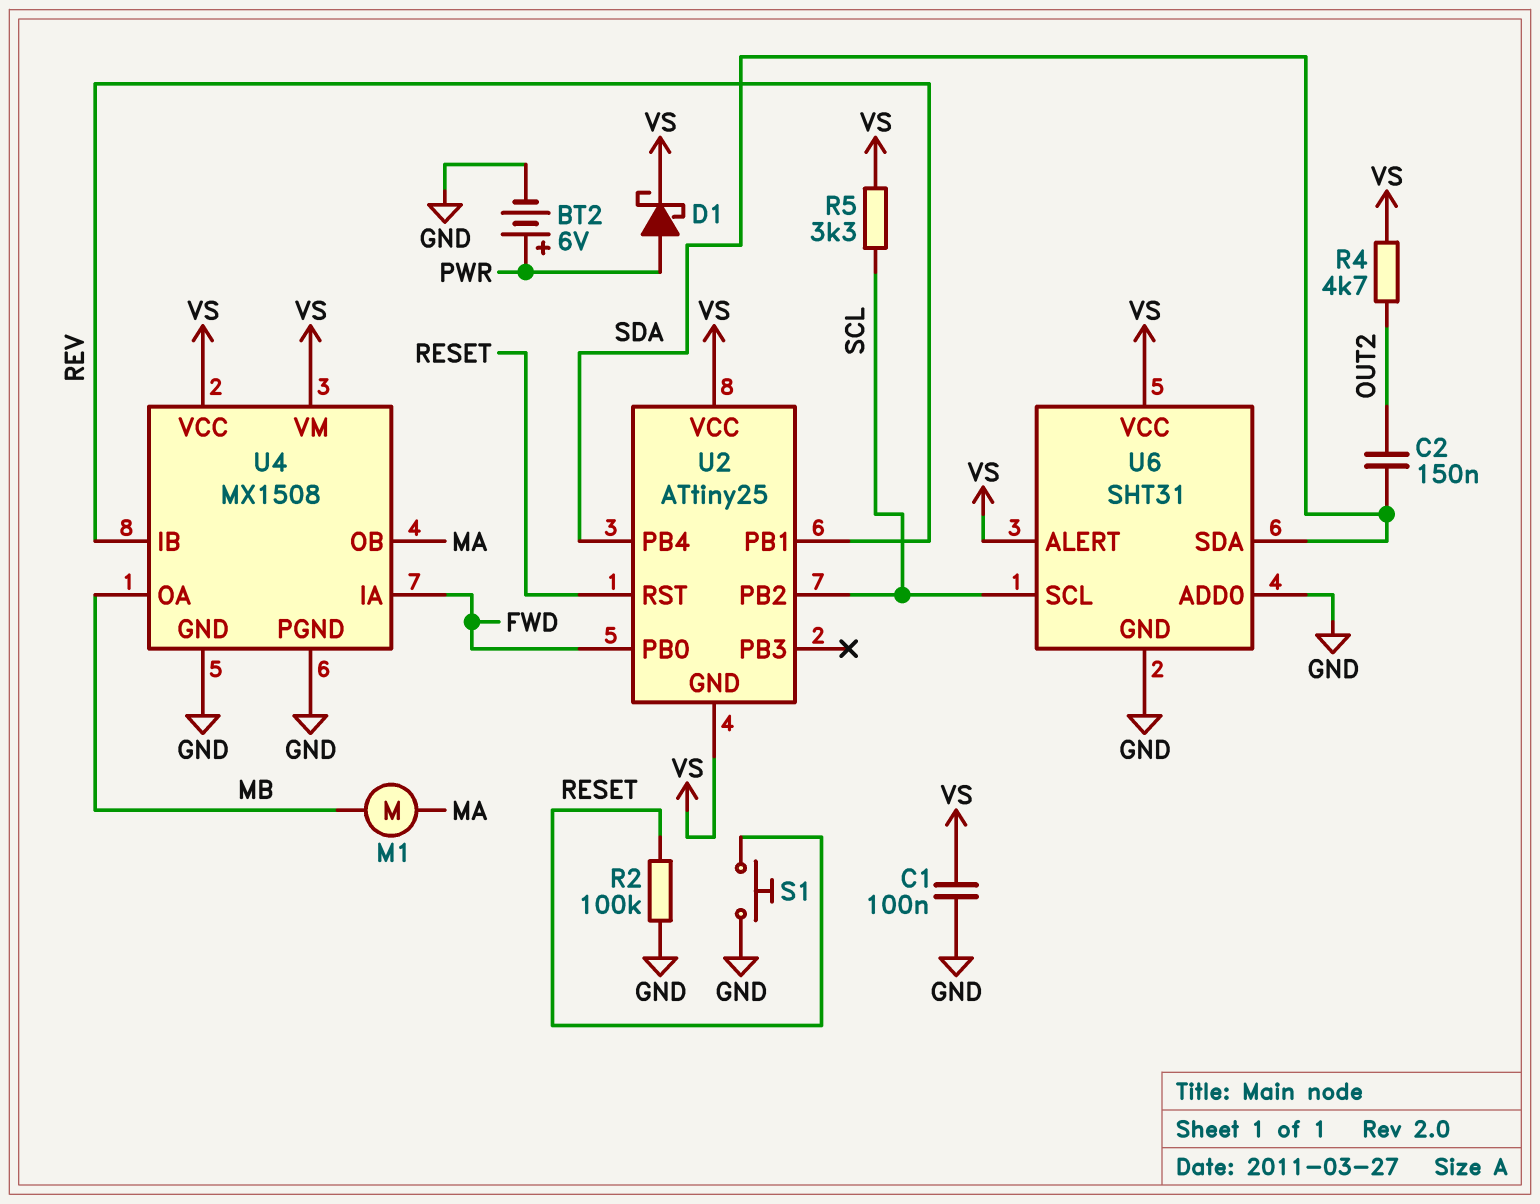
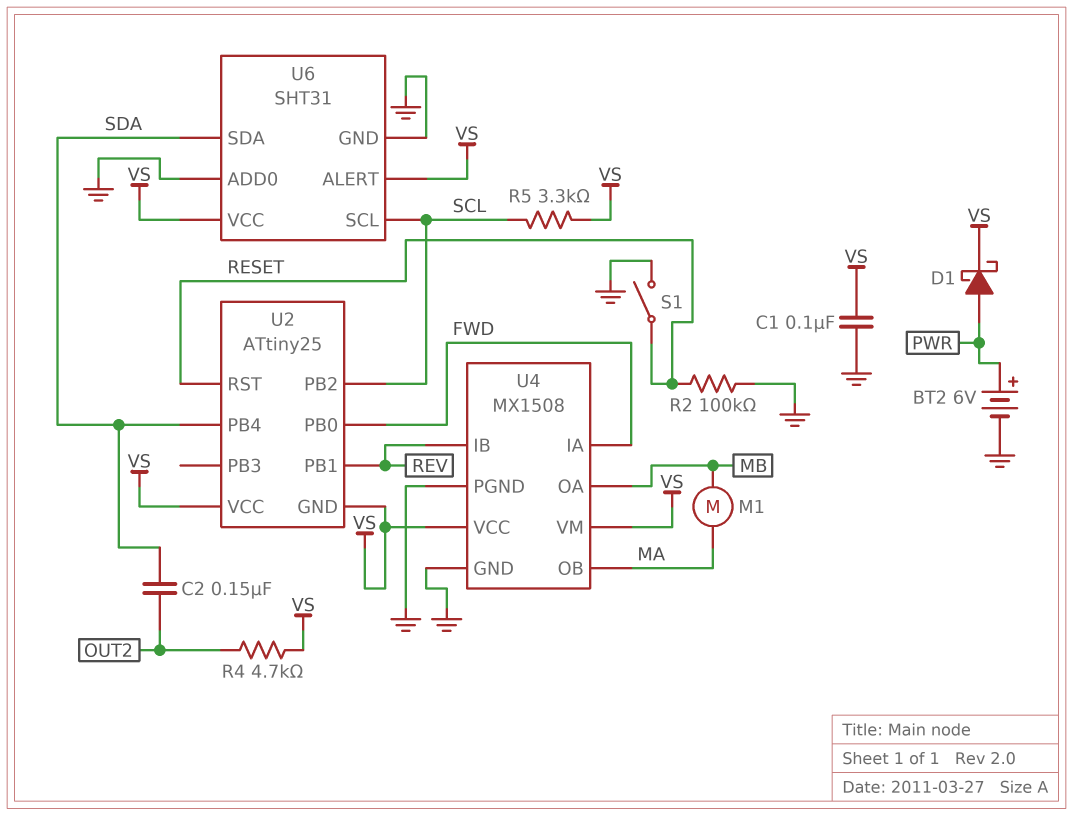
S1: button (GND, RESET) -> switch (GND, RESET)

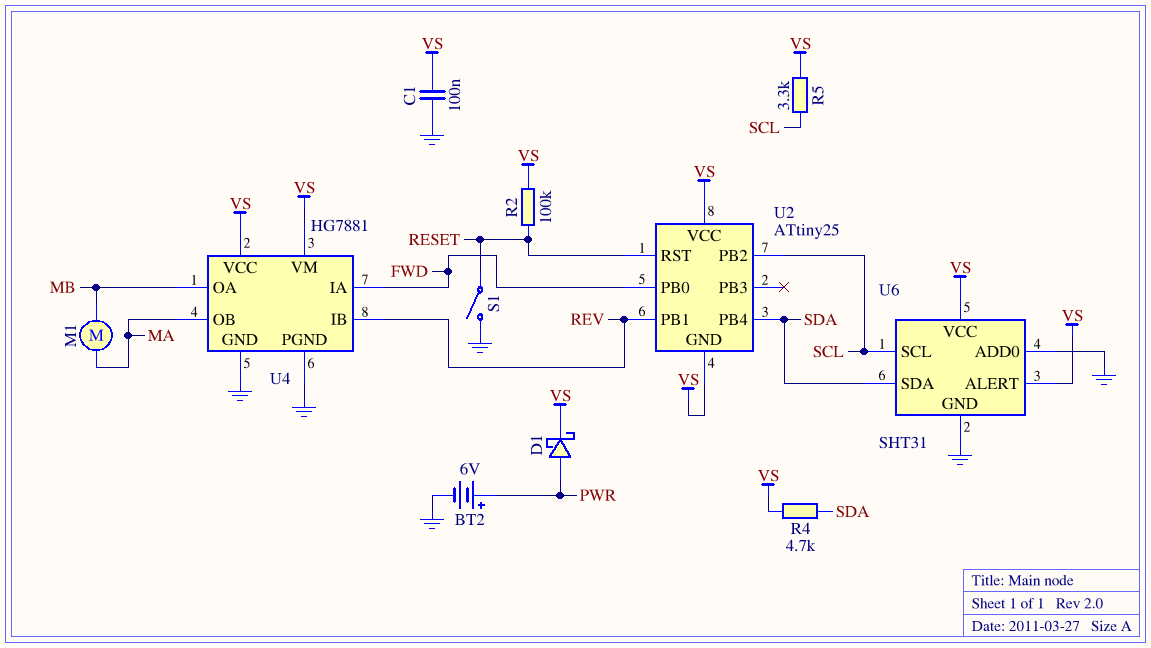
C2: 150nF (OUT2, SDA) -> none
R2: 100k (GND, RESET) -> 100k (RESET, VS)
R4: 4.7k (OUT2, VS) -> 4.7k (SDA, VS)
U4: MX1508 -> HG7881

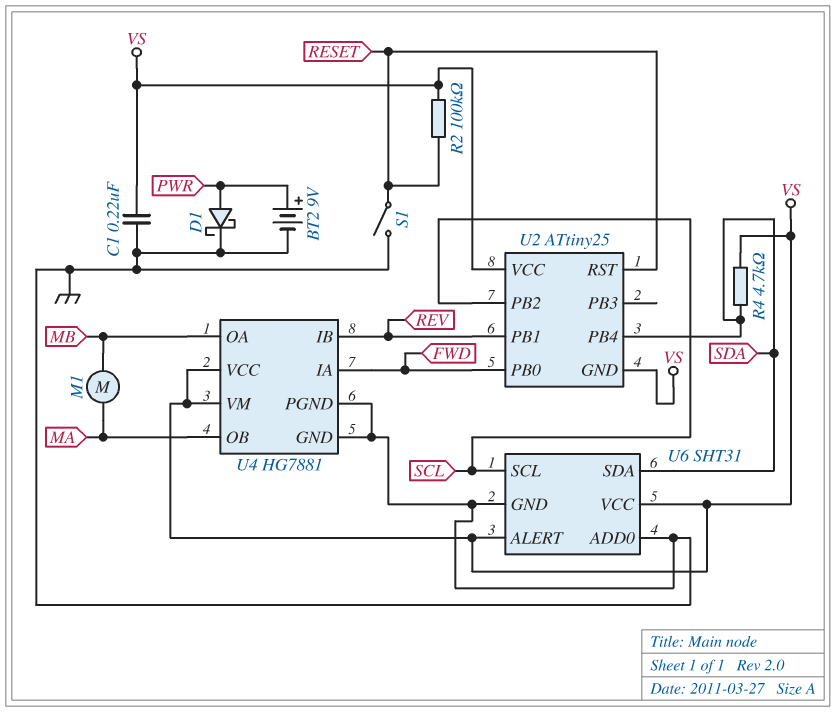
BT2: 6V (plus PWR, minus GND) -> 9V (plus PWR, minus GND)
C1: 100nF (GND, VS) -> 220nF (GND, VS)
D1: schottky (A PWR, K VS) -> schottky (A PWR, K GND)
R5: 3.3k (SCL, VS) -> none

